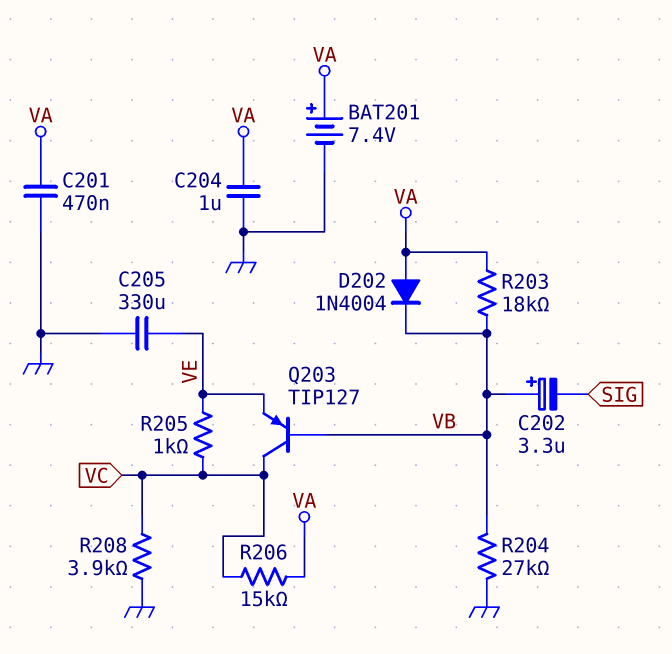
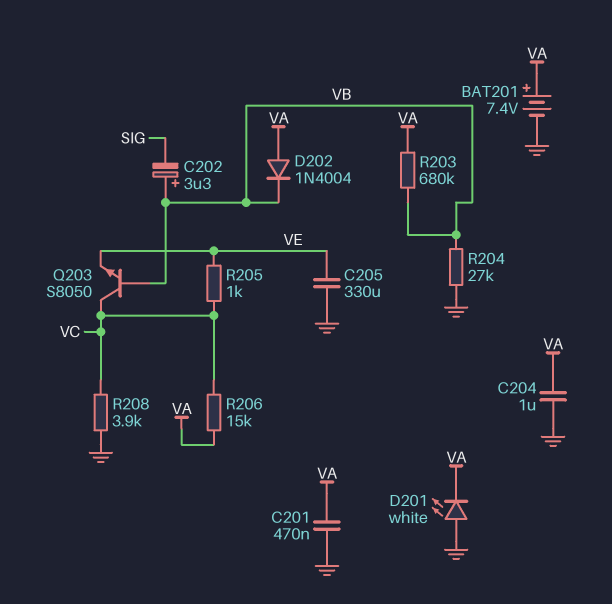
D201: none -> LED white (A GND, K VA)
Q203: PNP TIP127 (B VB, C VC, E VE) -> NPN S8050 (B VB, C VC, E VE)
R203: 18k (VA, VB) -> 680k (VA, VB)

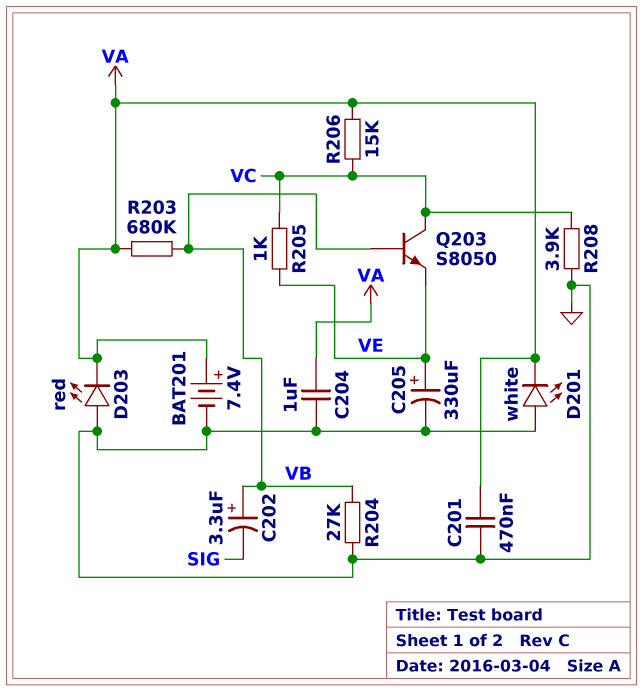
C205: 330uF (GND, VE) -> 330uF (plus VE, minus GND)
D202: diode 1N4004 (A VA, K VB) -> none
D203: none -> LED red (A GND, K VA)

